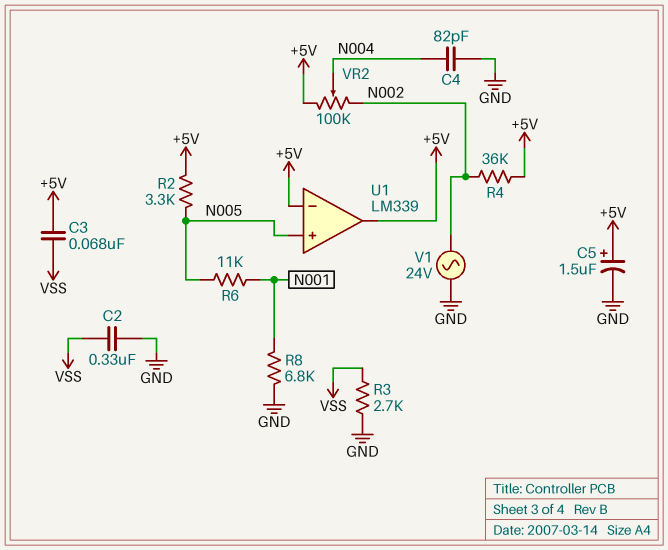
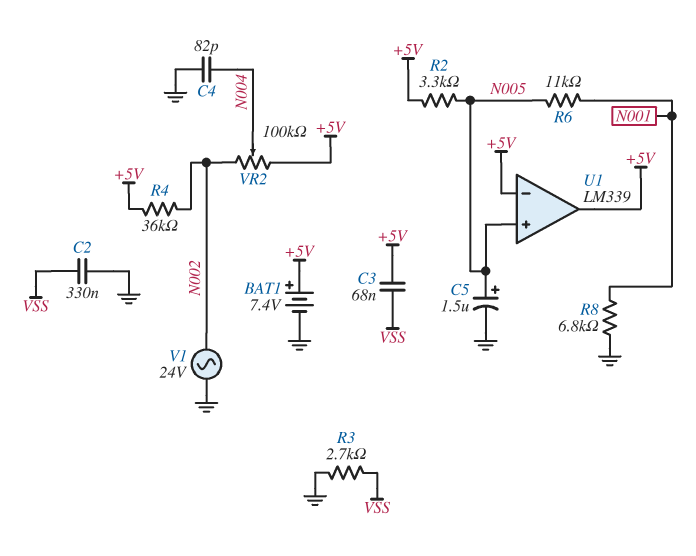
BAT1: none -> 7.4V (plus +5V, minus GND)
C5: 1.5uF (plus +5V, minus GND) -> 1.5uF (plus N005, minus GND)

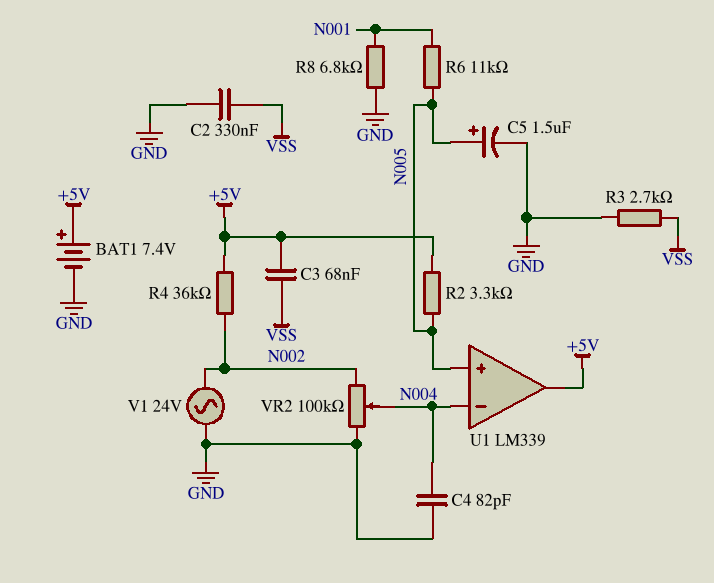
U1 pin in-: +5V -> N004
VR2: 100k (+5V, N002, wiper N004) -> 100k (GND, N002, wiper N004)

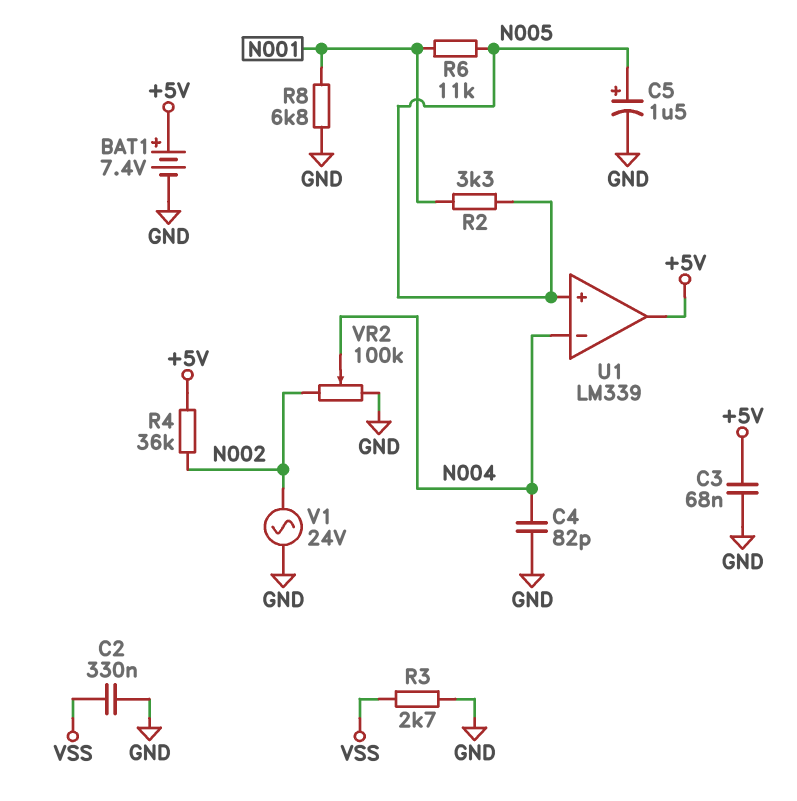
C3: 68nF (+5V, VSS) -> 68nF (+5V, GND)
R2: 3.3k (+5V, N005) -> 3.3k (N001, N005)

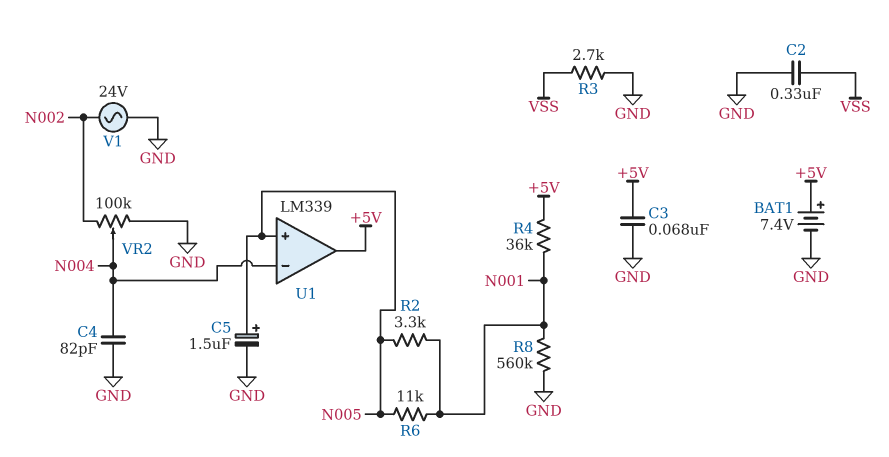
R4: 36k (+5V, N002) -> 36k (+5V, N001)
R8: 6.8k (GND, N001) -> 560k (GND, N001)

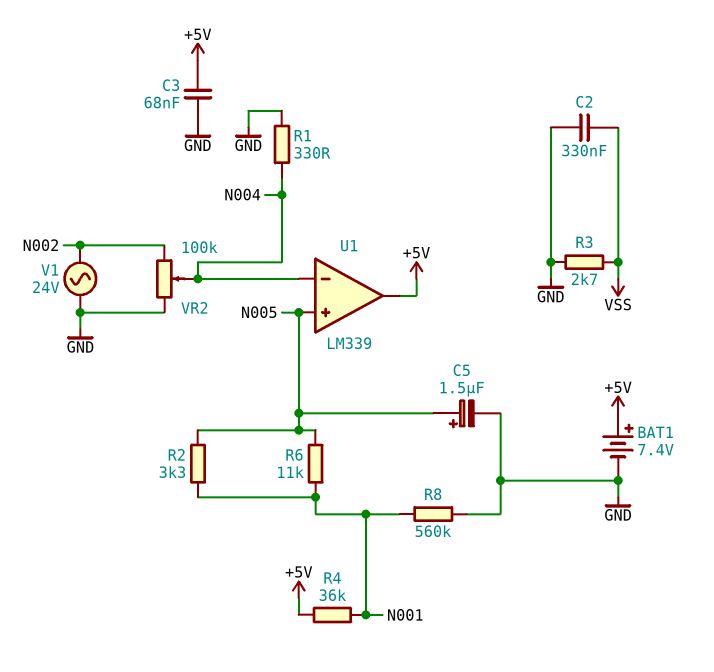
C4: 82pF (GND, N004) -> none
R1: none -> 330 (GND, N004)

